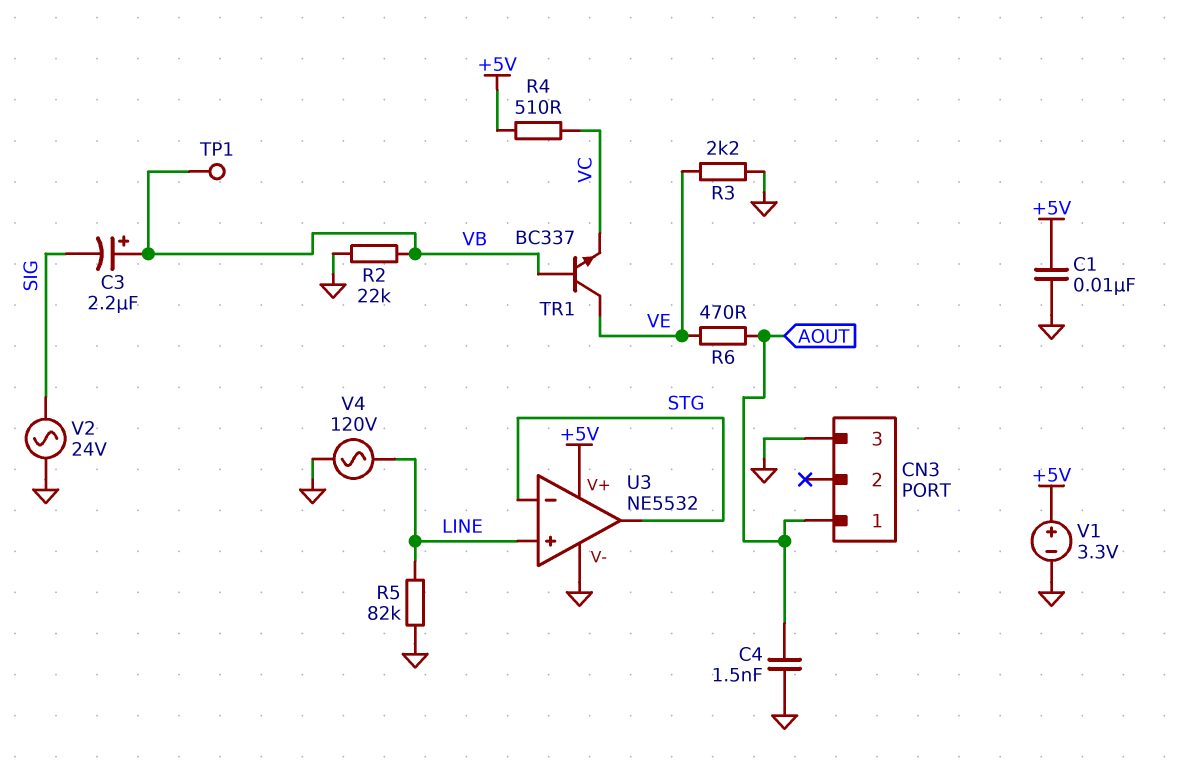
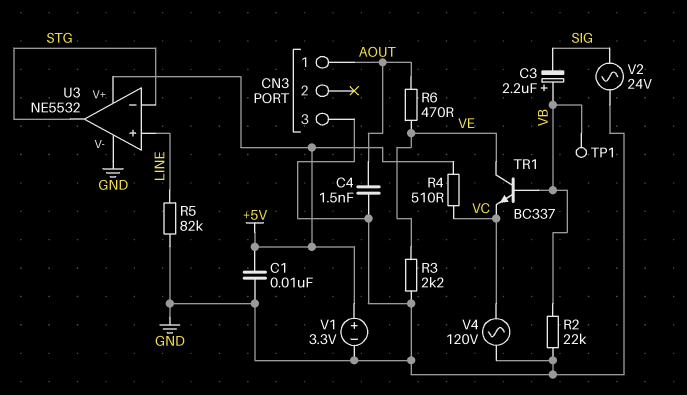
V4: AC 120V (GND, LINE) -> AC 120V (GND, VC)

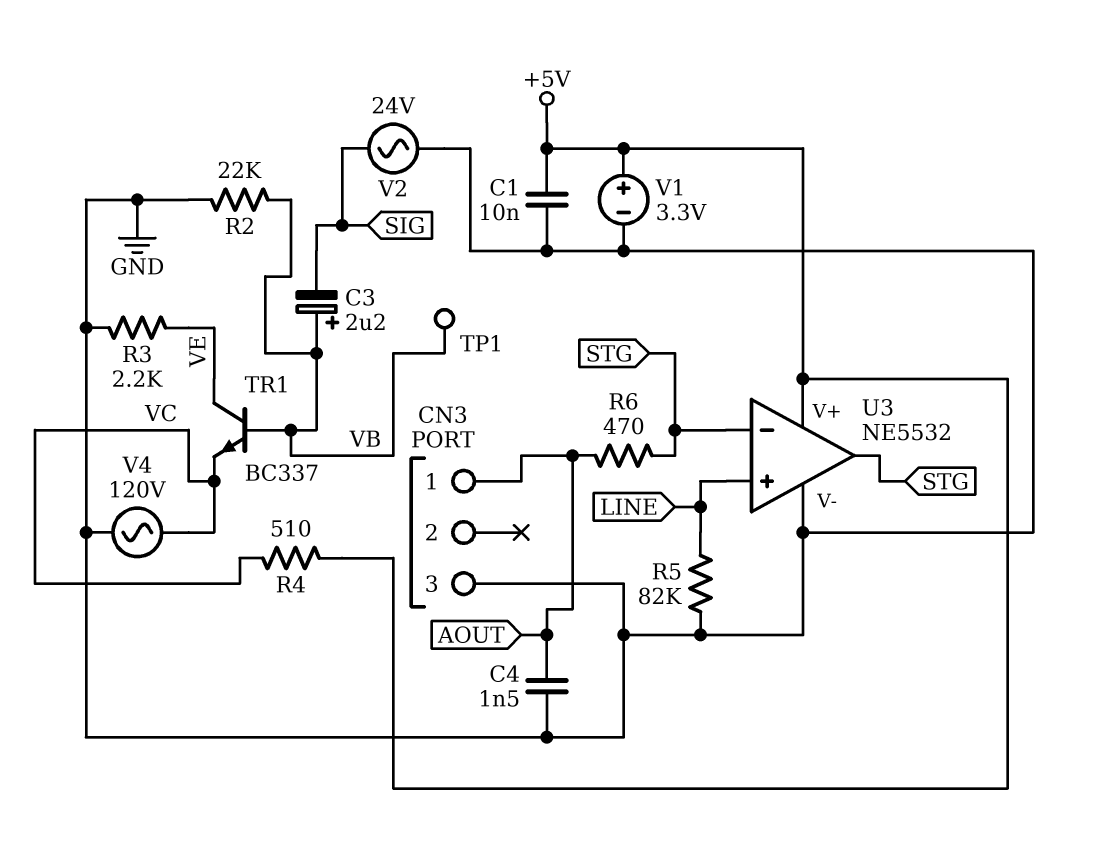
R6: 470 (AOUT, VE) -> 470 (AOUT, STG)

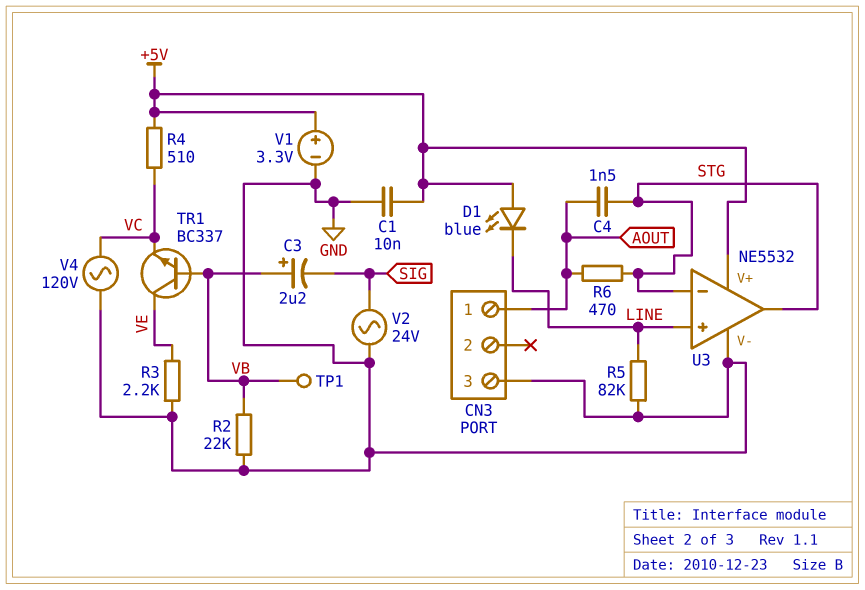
C4: 1.5nF (AOUT, GND) -> 1.5nF (AOUT, STG)
D1: none -> LED blue (A +5V, K LINE)

